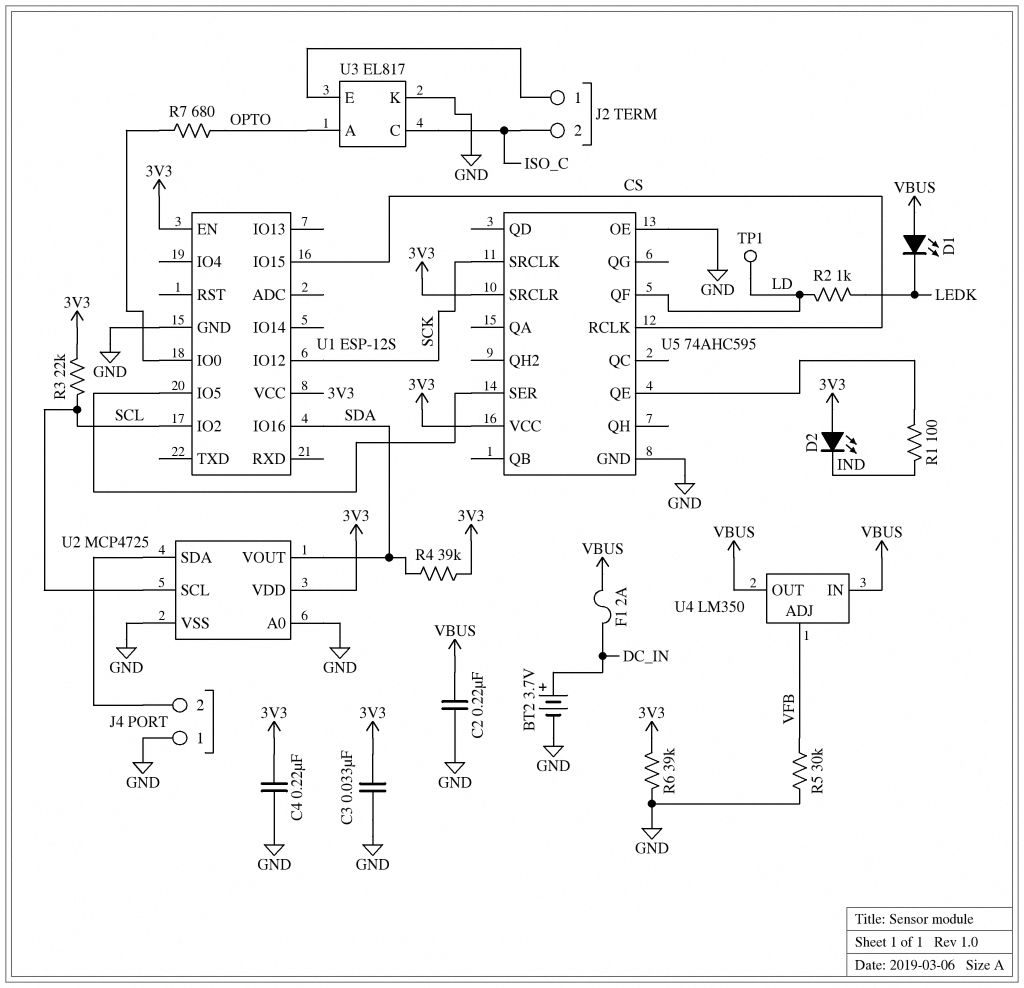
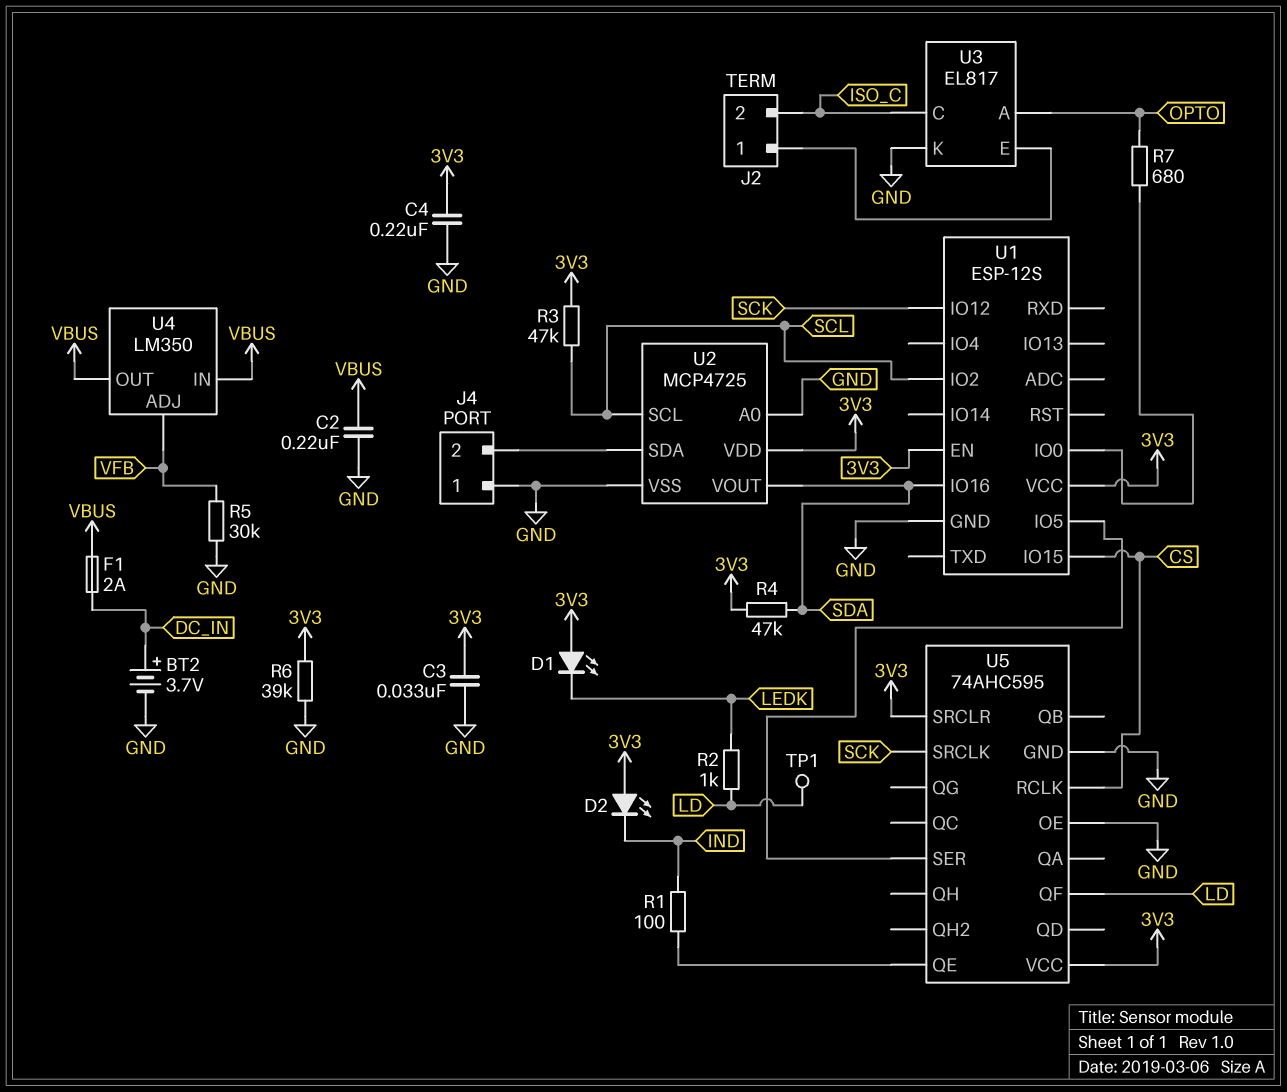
D1: LED (A VBUS, K LEDK) -> LED (A 3V3, K LEDK)
R3: 22k (3V3, SCL) -> 47k (3V3, SCL)
R4: 39k (3V3, SDA) -> 47k (3V3, SDA)

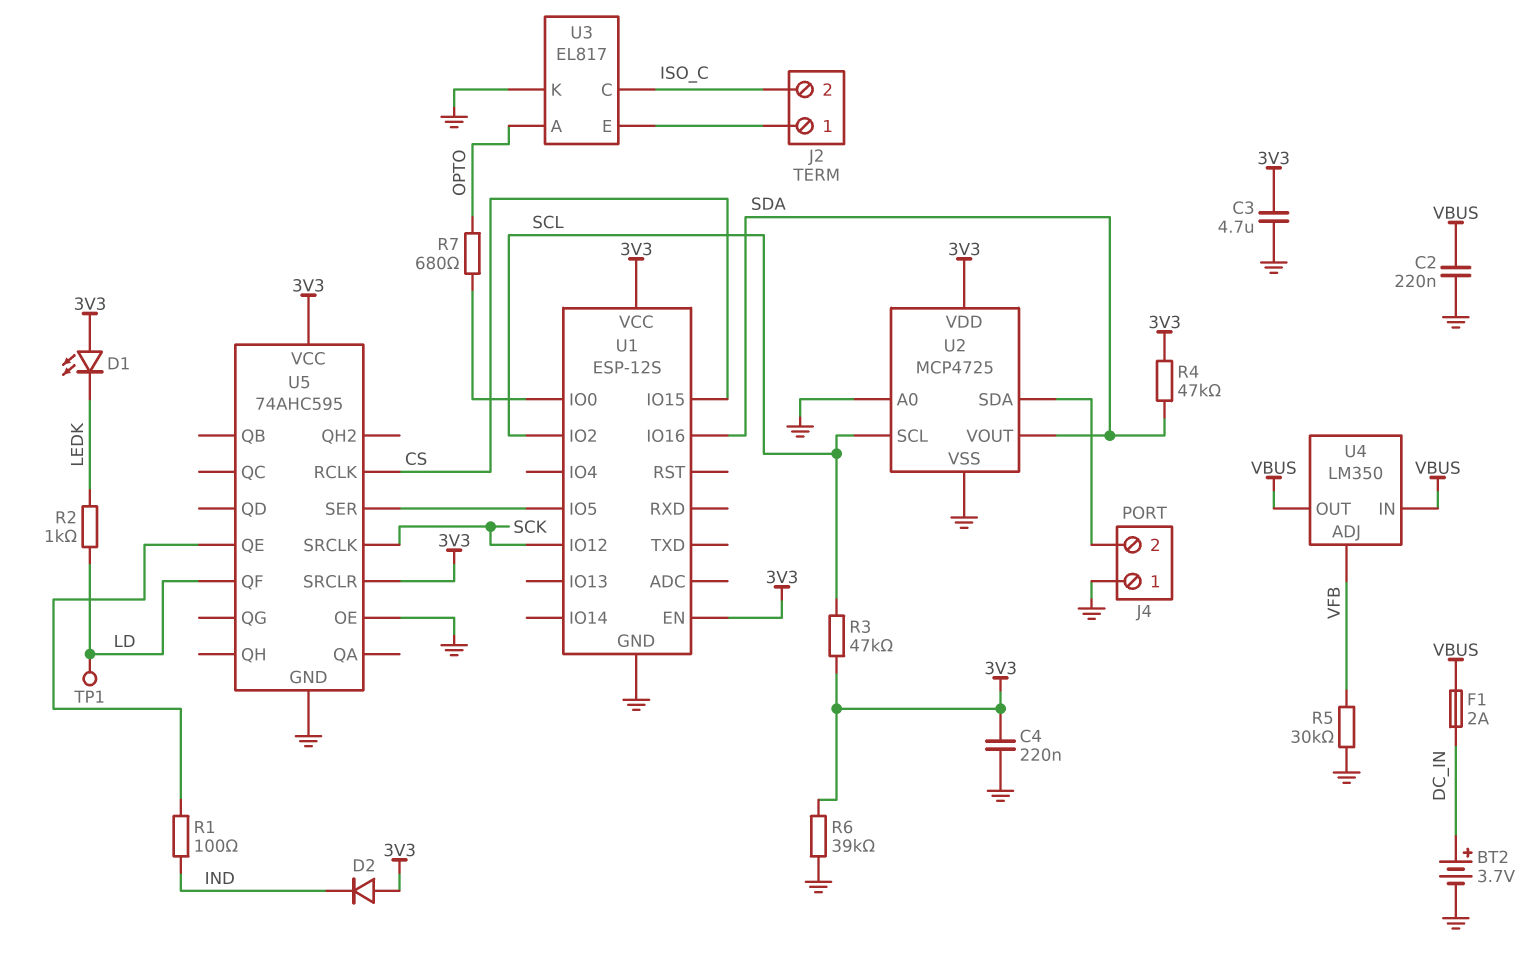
C3: 33nF (3V3, GND) -> 4.7uF (3V3, GND)
D2: LED (A 3V3, K IND) -> diode (A 3V3, K IND)

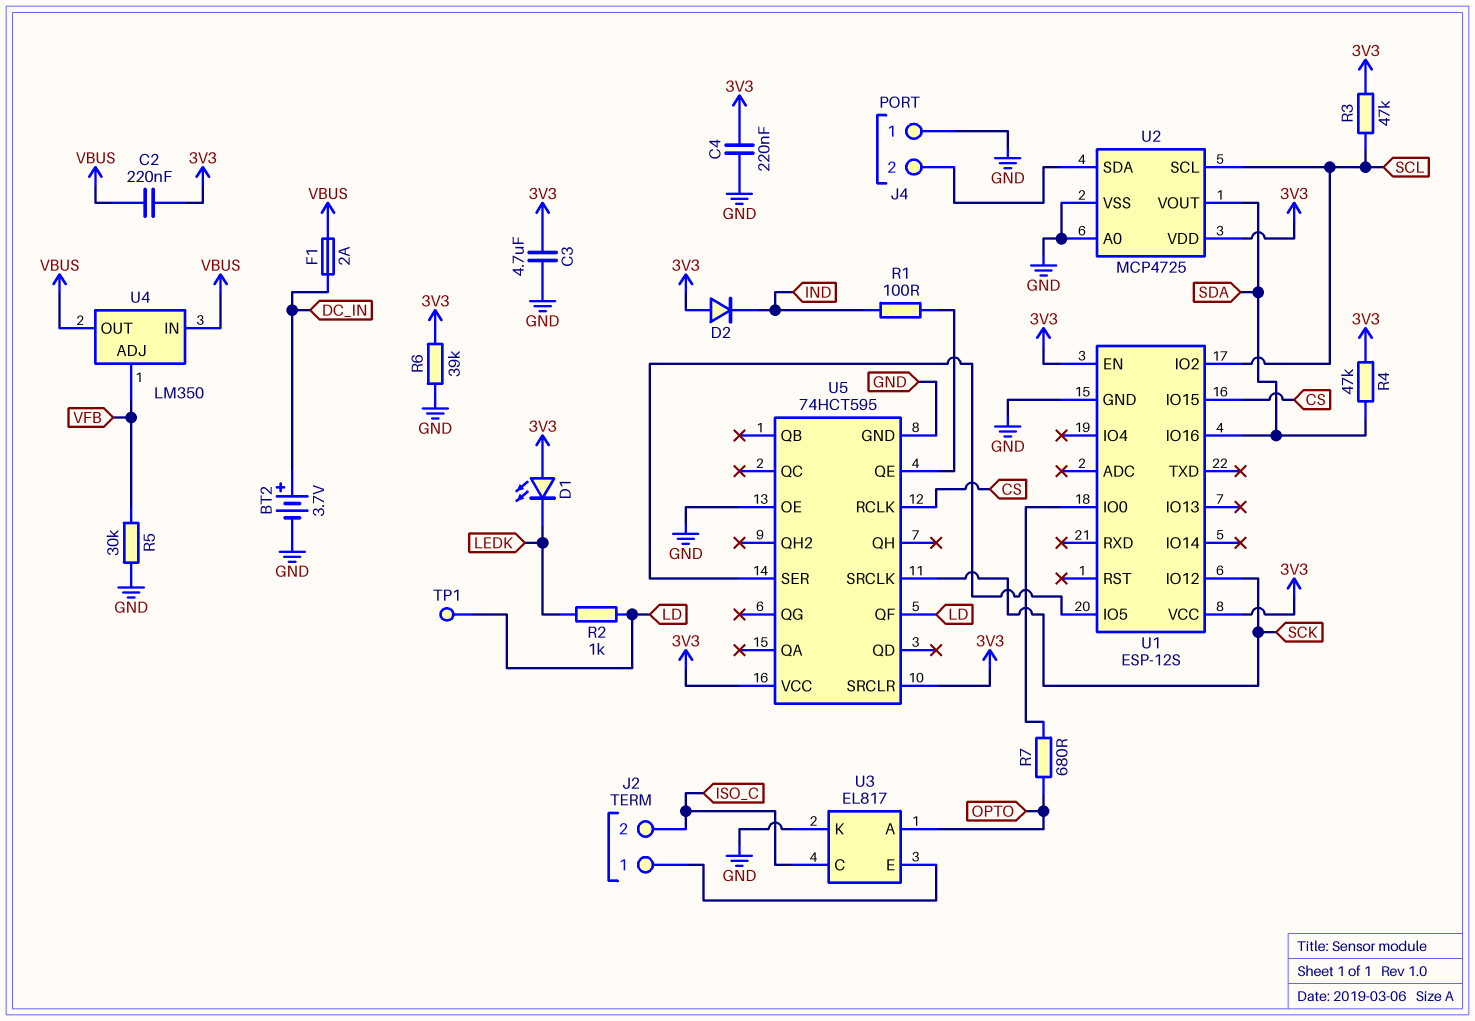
C2: 220nF (GND, VBUS) -> 220nF (3V3, VBUS)
U5: 74AHC595 -> 74HCT595

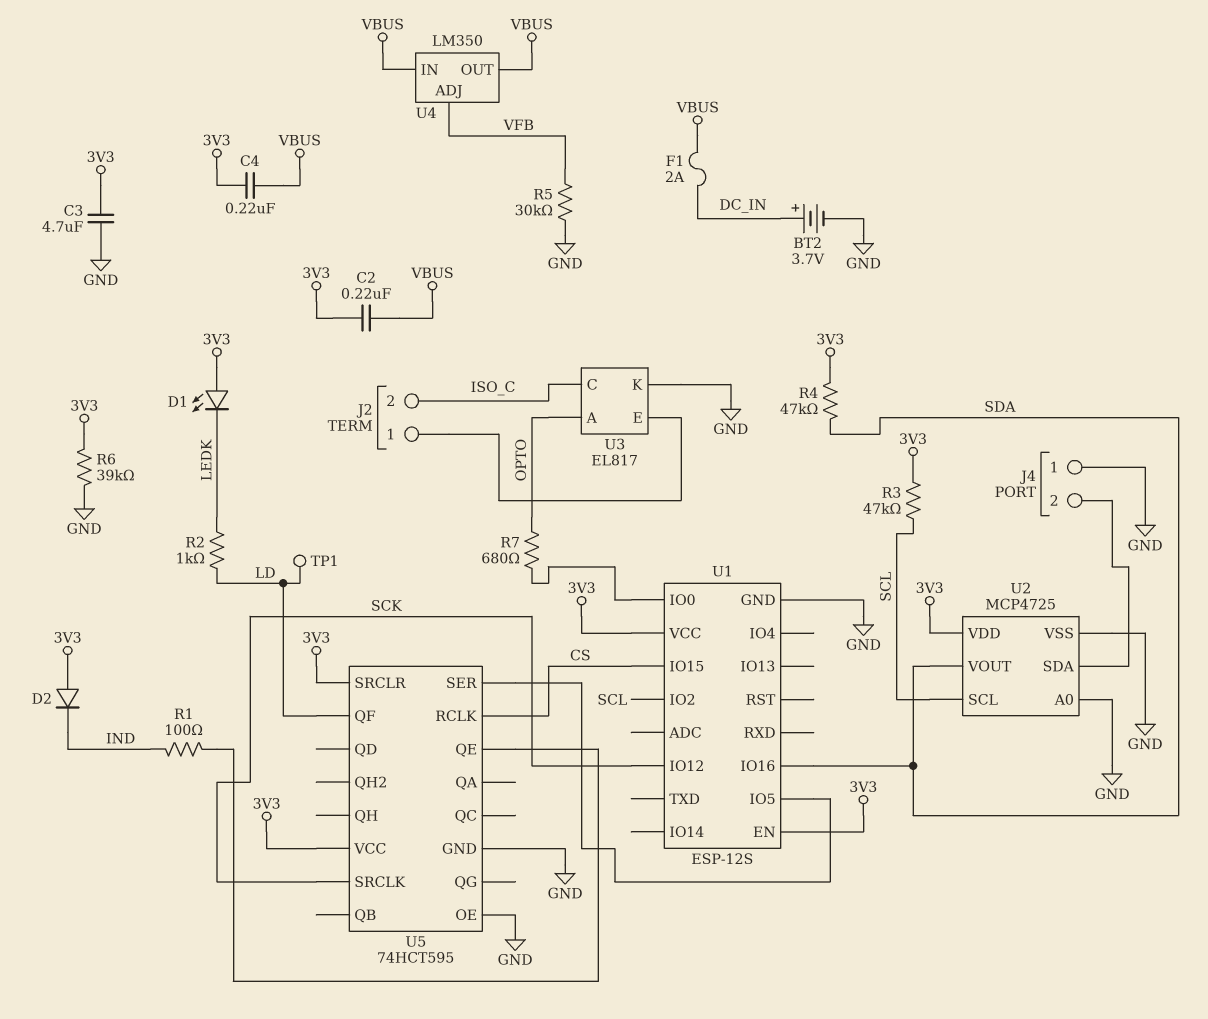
C4: 220nF (3V3, GND) -> 220nF (3V3, VBUS)

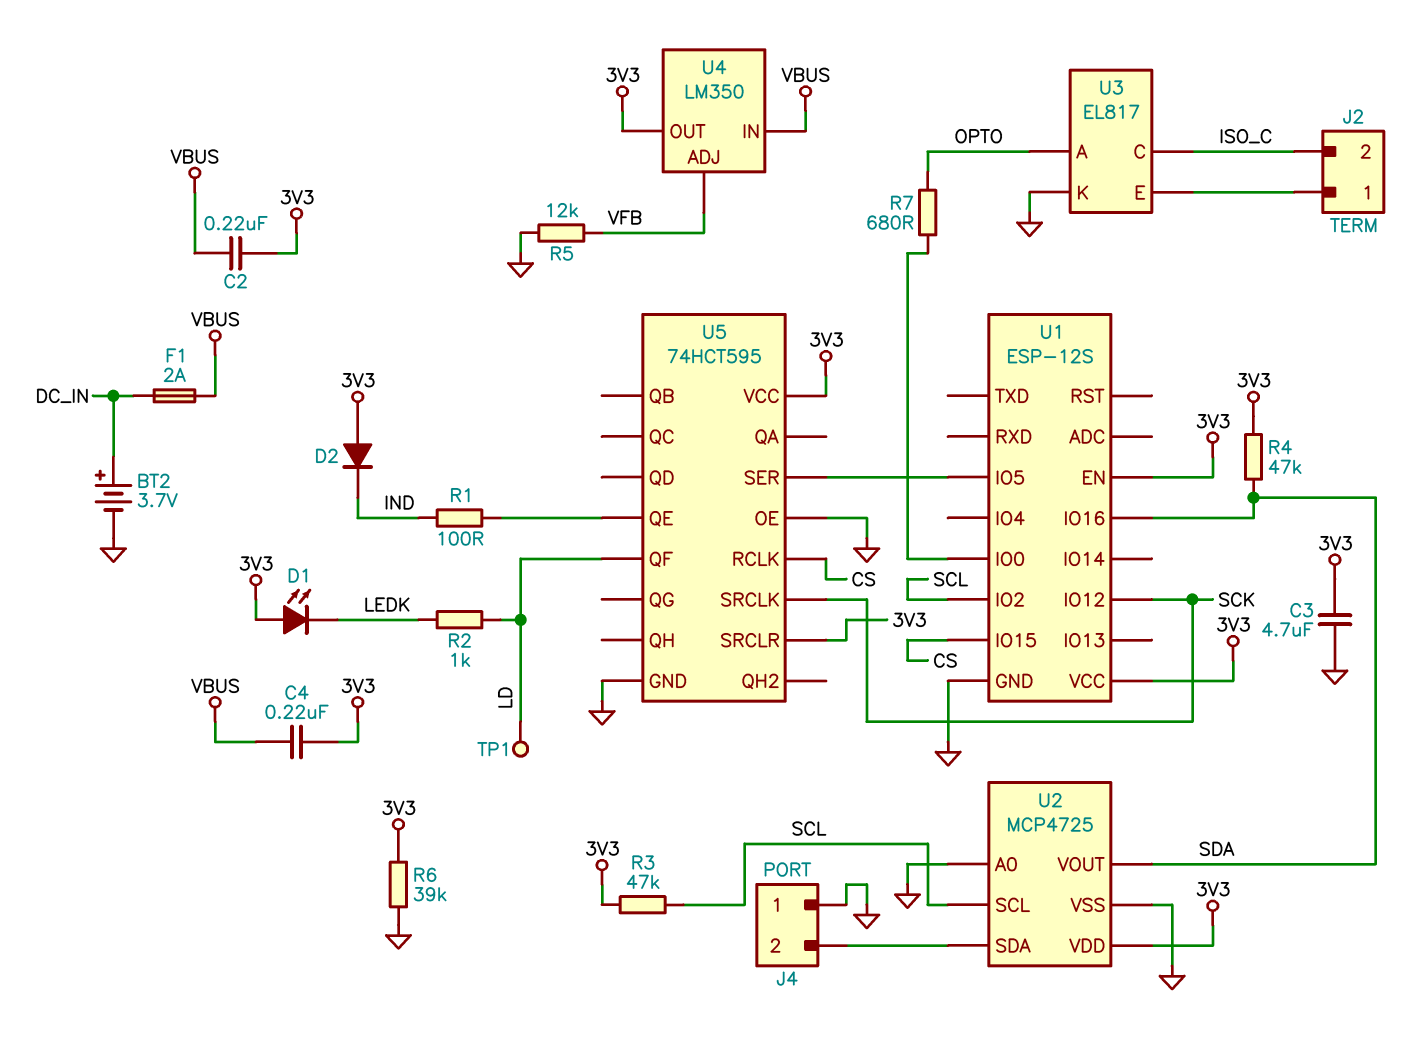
R5: 30k (GND, VFB) -> 12k (GND, VFB)
U4 pin OUT: VBUS -> 3V3

